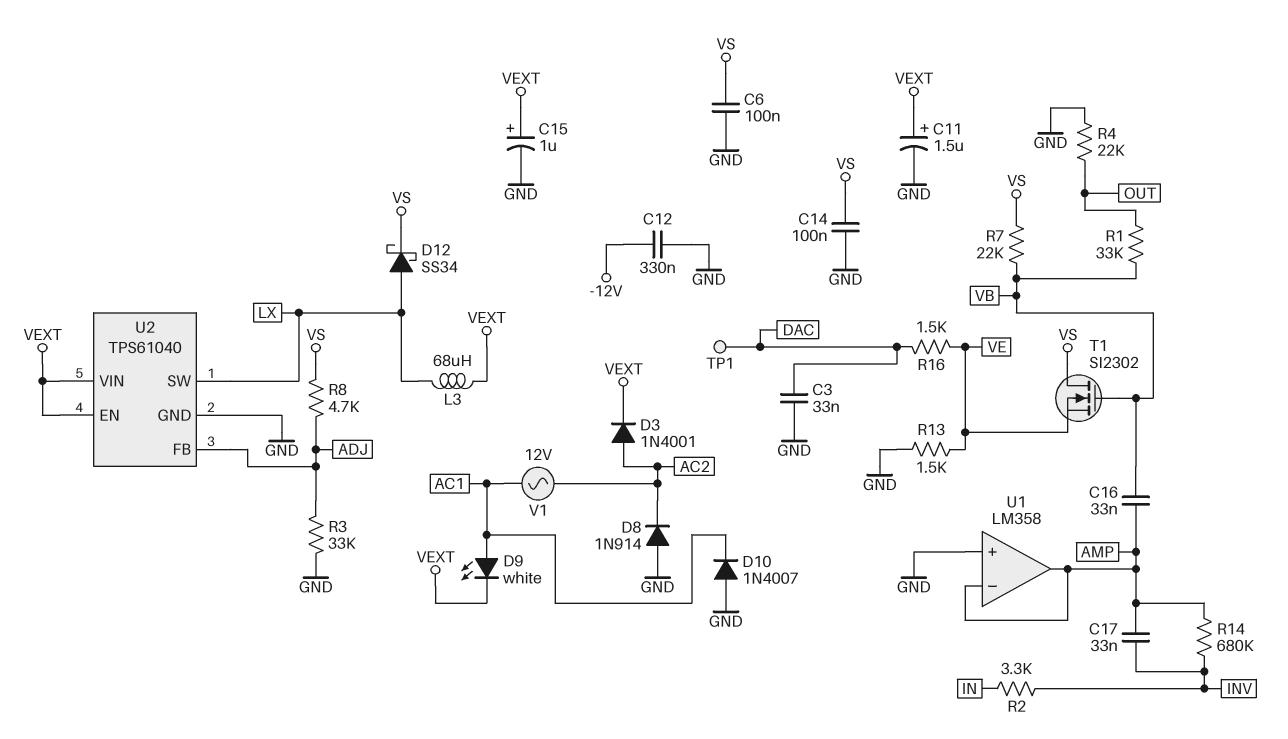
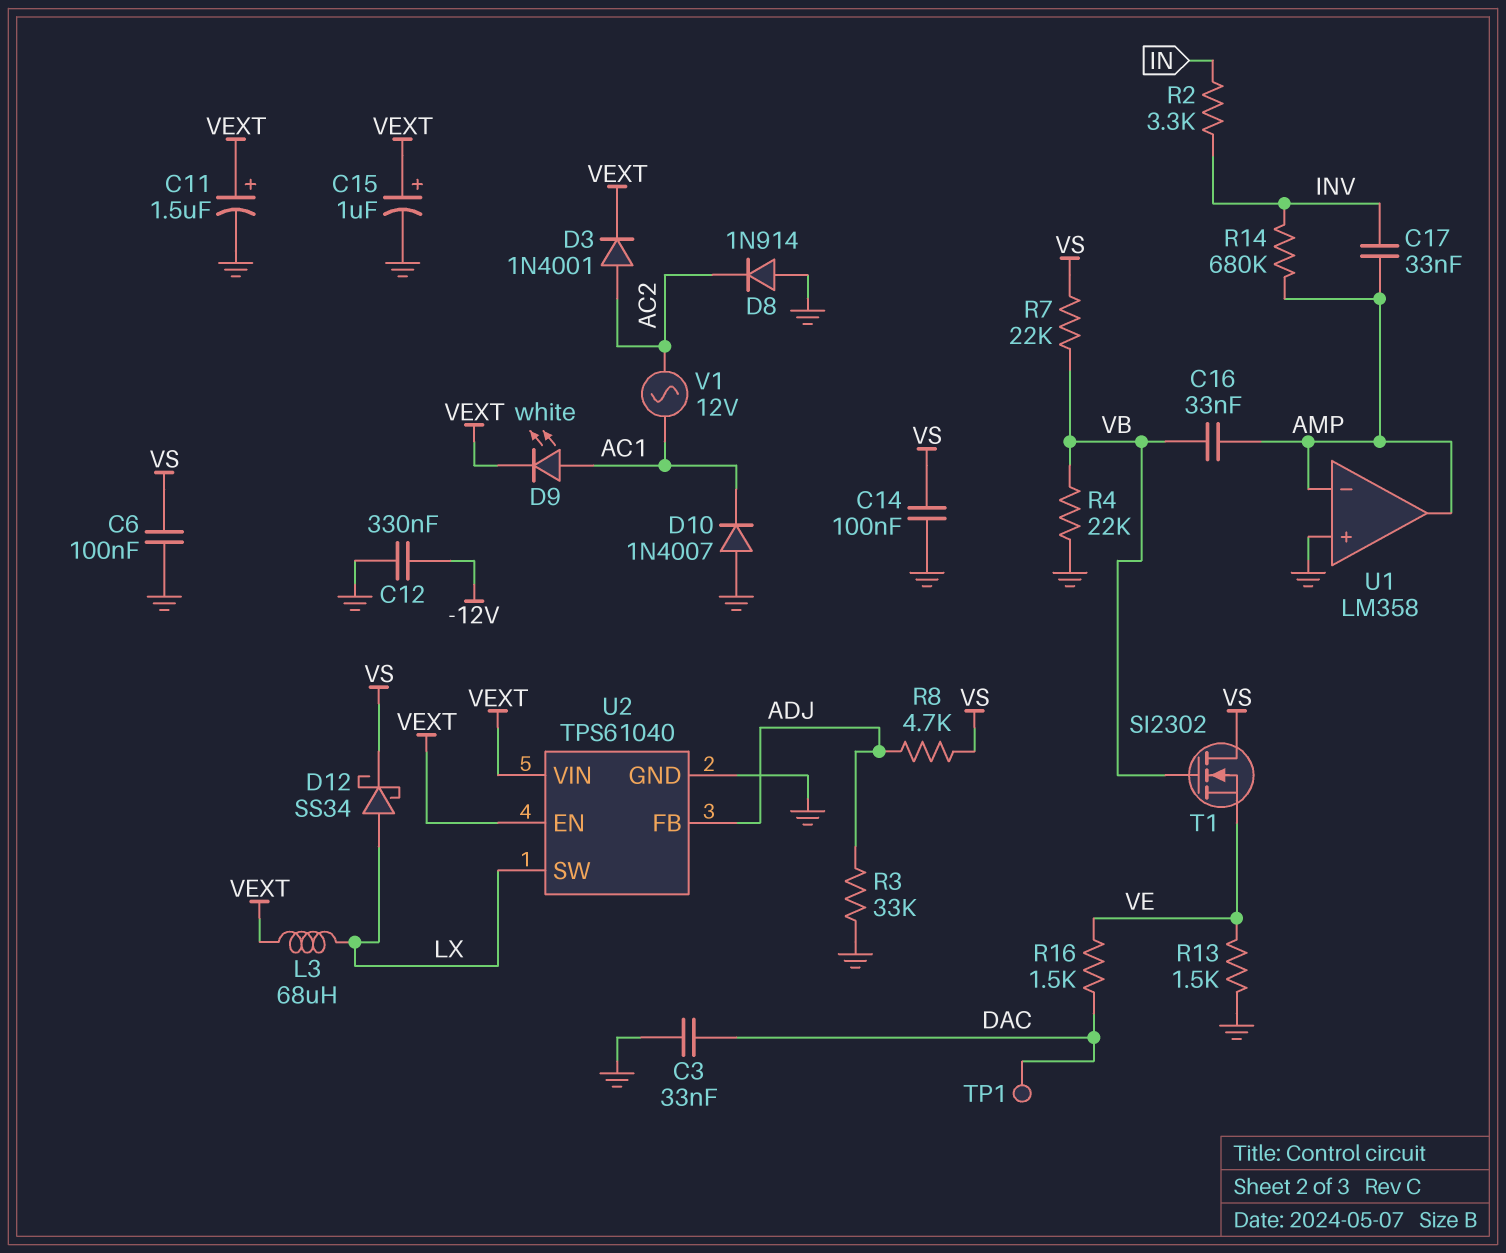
R1: 33k (OUT, VB) -> none
R4: 22k (GND, OUT) -> 22k (GND, VB)

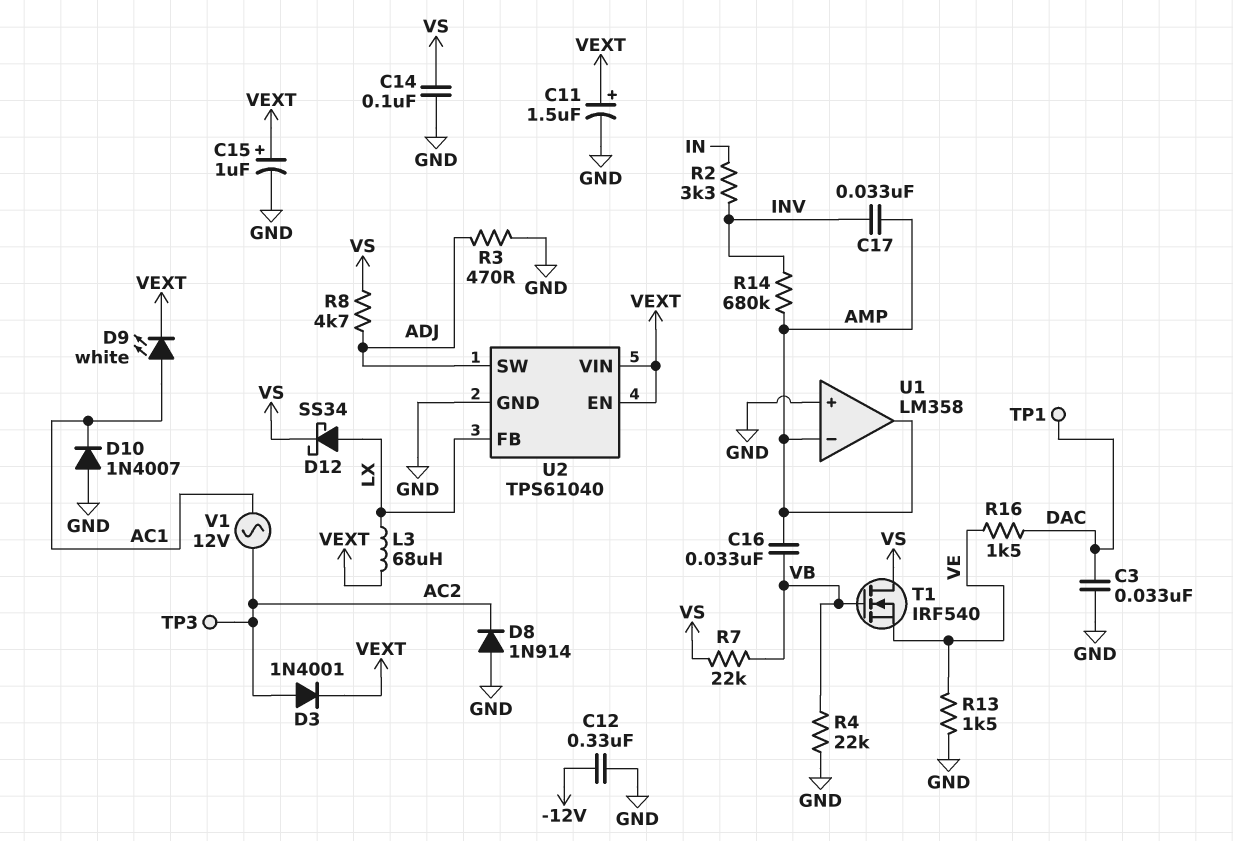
C6: 100nF (GND, VS) -> none
R3: 33k (ADJ, GND) -> 470 (ADJ, GND)
T1: NMOS SI2302 (G VB, D VS, S VE) -> NMOS IRF540 (G VB, D VS, S VE)
TP3: none -> test point (AC2)
U2 pin FB: ADJ -> LX
U2 pin SW: LX -> ADJ

